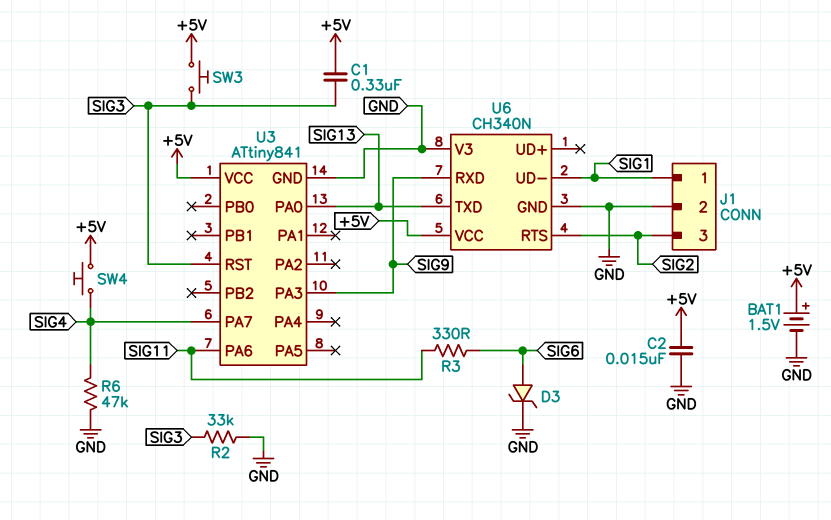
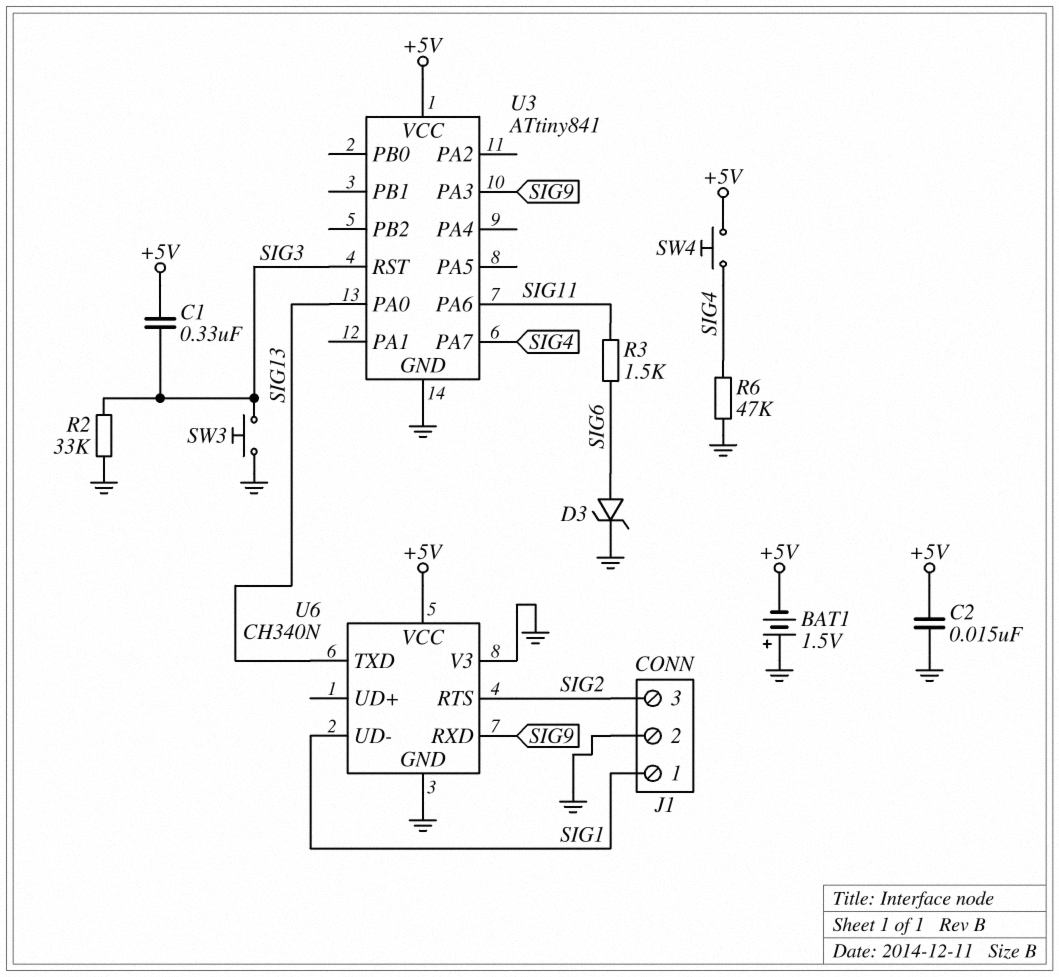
BAT1: 1.5V (plus +5V, minus GND) -> 1.5V (plus GND, minus +5V)
R3: 330 (SIG6, SIG11) -> 1.5k (SIG6, SIG11)
SW3: button (+5V, SIG3) -> button (GND, SIG3)

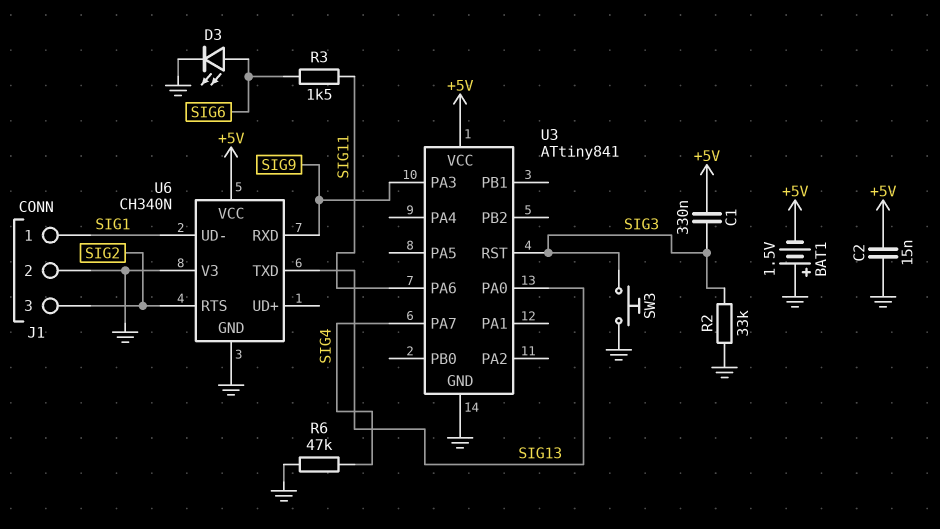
D3: zener (A SIG6, K GND) -> LED (A SIG6, K GND)
SW4: button (+5V, SIG4) -> none

